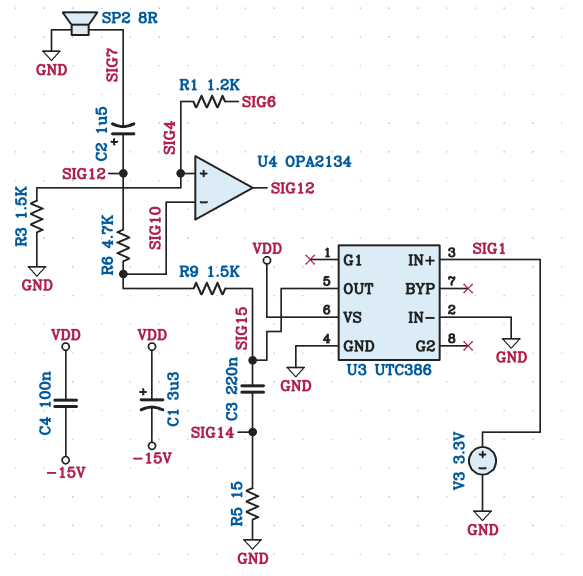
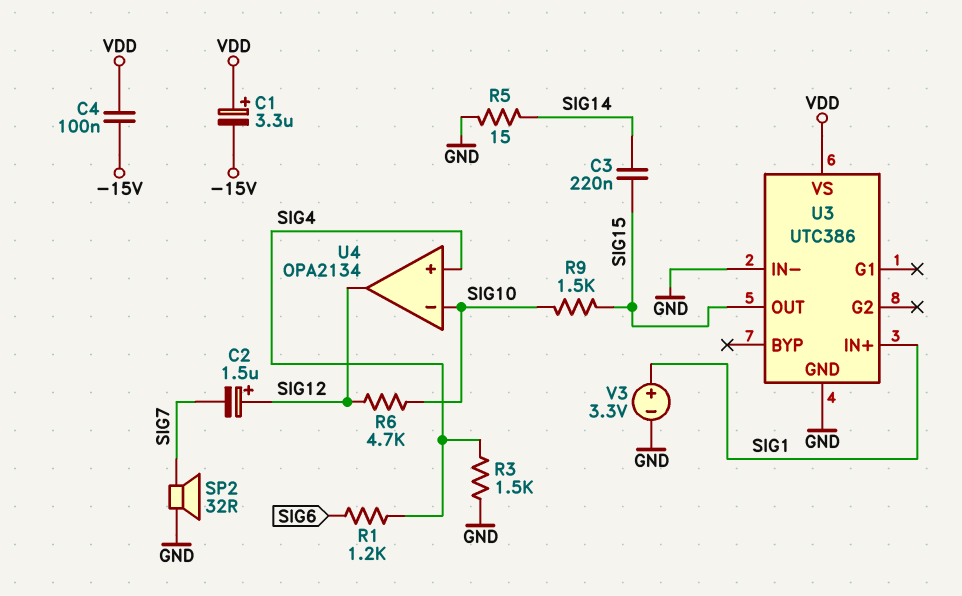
SP2: speaker 8R (GND, SIG7) -> speaker 32R (GND, SIG7)

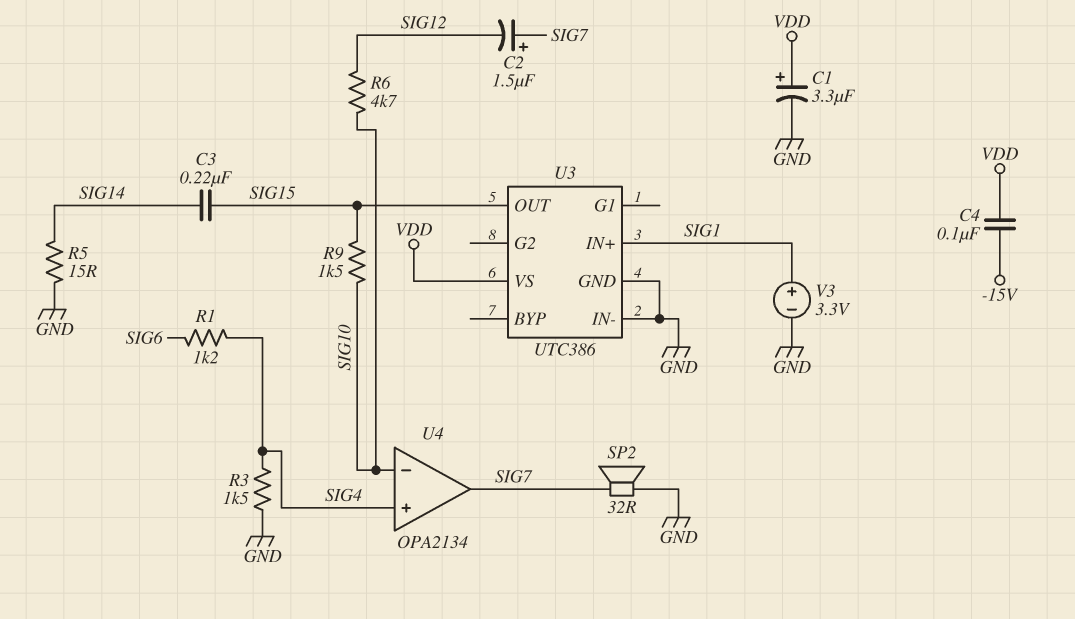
C1: 3.3uF (plus VDD, minus -15V) -> 3.3uF (plus VDD, minus GND)
C2: 1.5uF (plus SIG12, minus SIG7) -> 1.5uF (plus SIG7, minus SIG12)
U4 pin out: SIG12 -> SIG7

